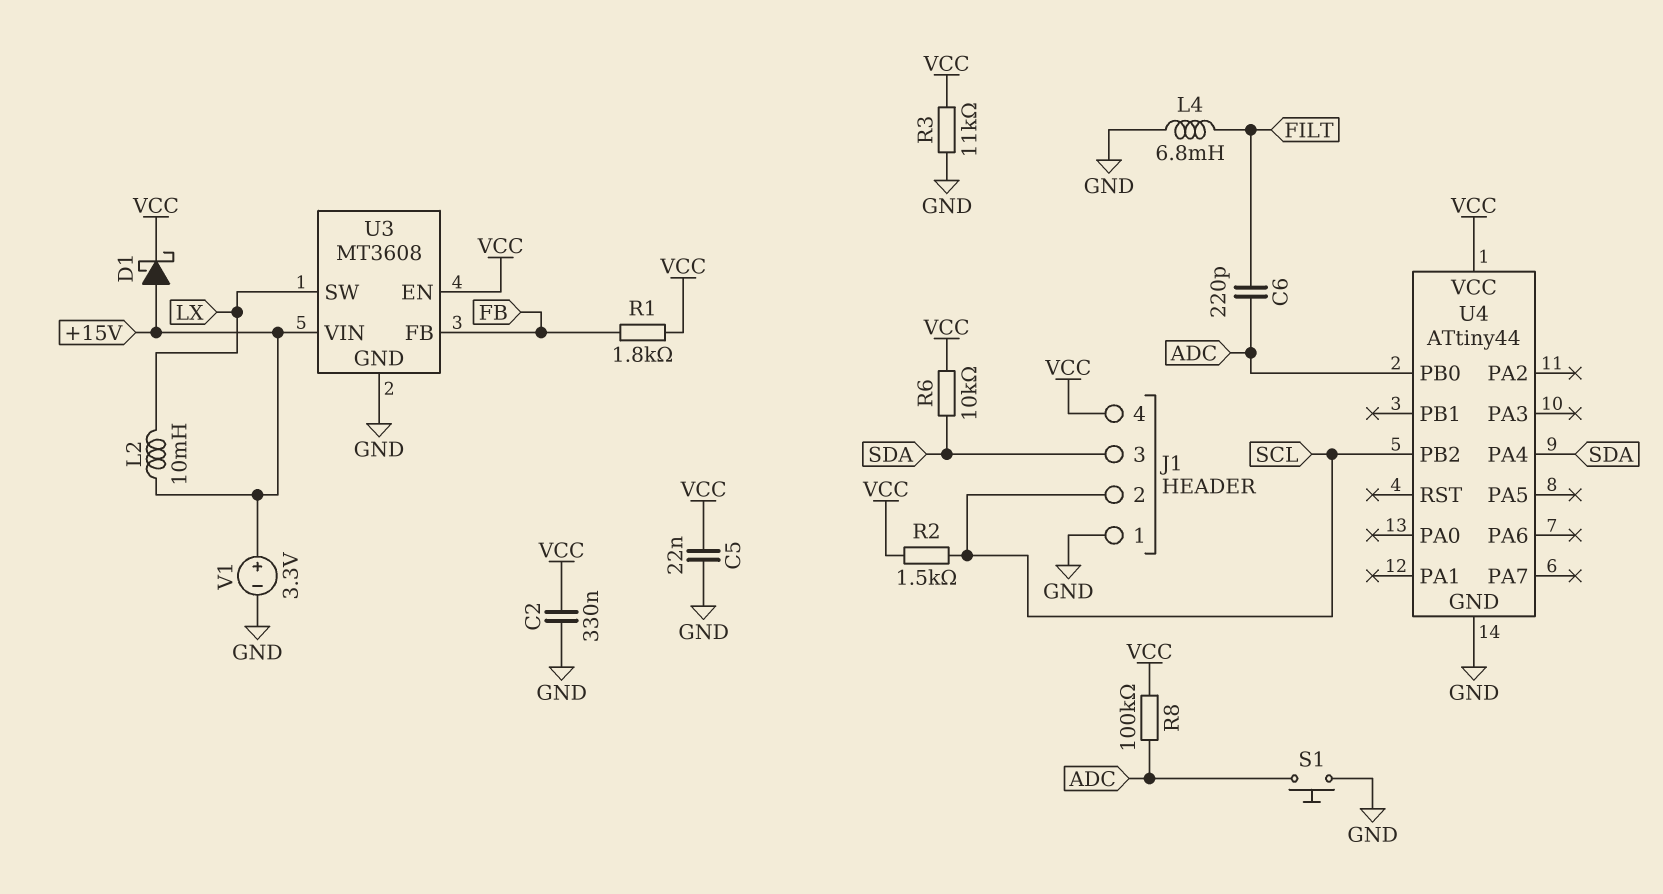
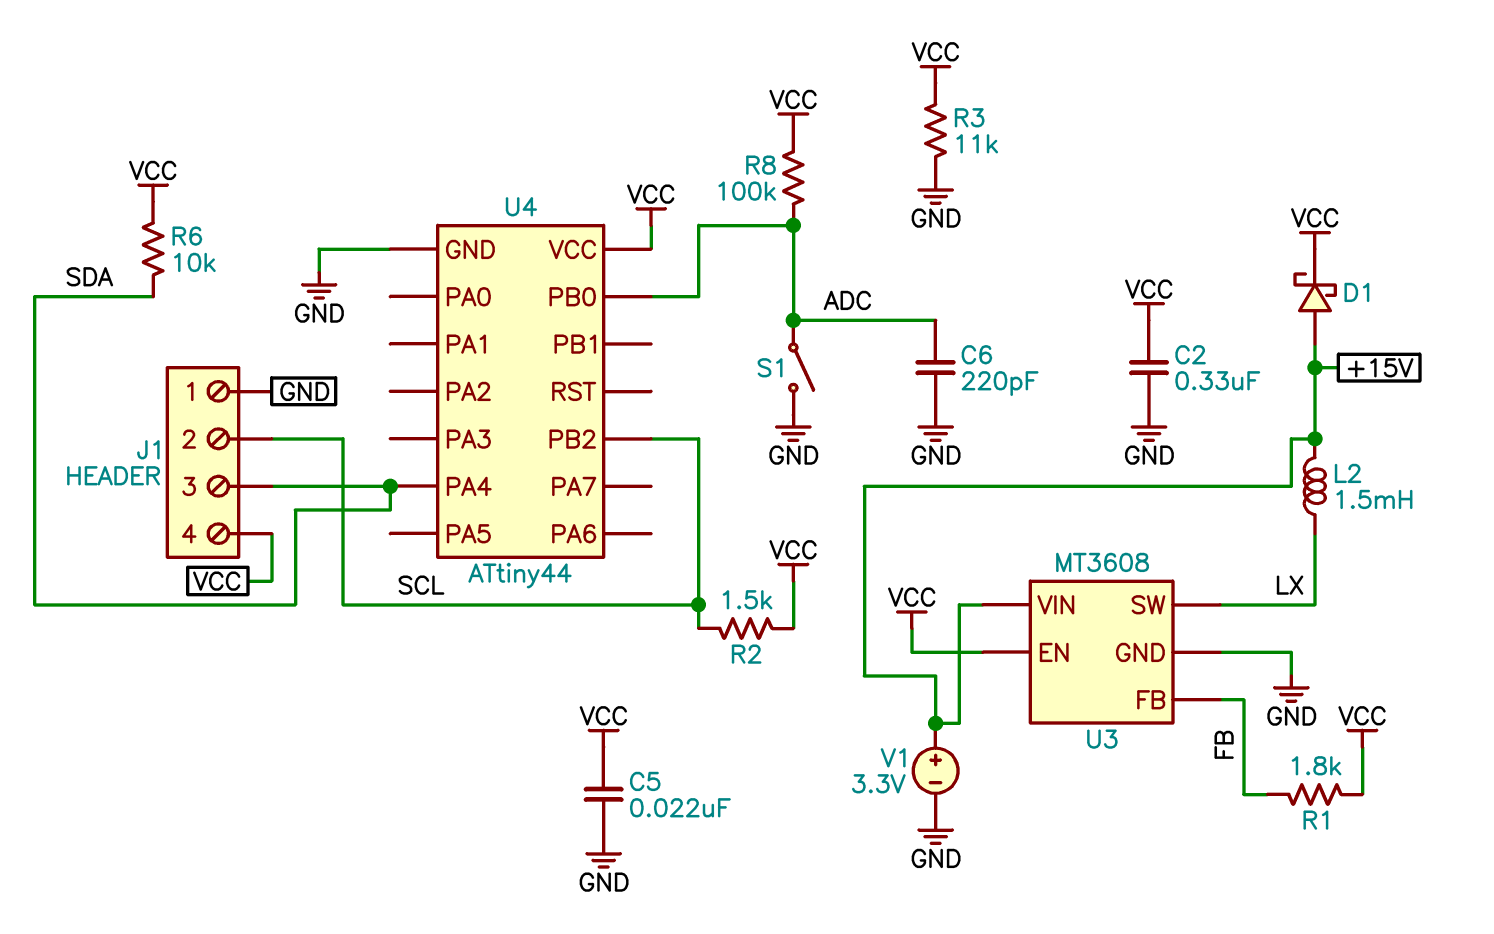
C6: 220pF (ADC, FILT) -> 220pF (ADC, GND)
L2: 10mH (+15V, LX) -> 1.5mH (+15V, LX)
L4: 6.8mH (FILT, GND) -> none
S1: button (ADC, GND) -> switch (ADC, GND)

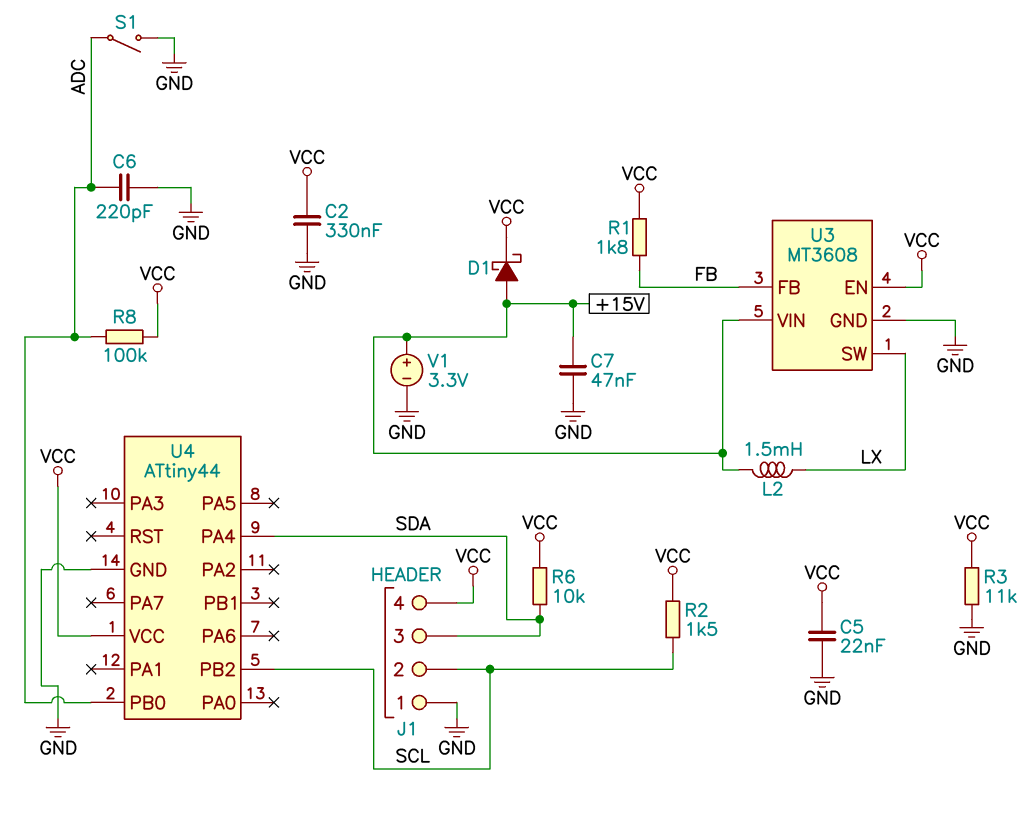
C7: none -> 47nF (+15V, GND)

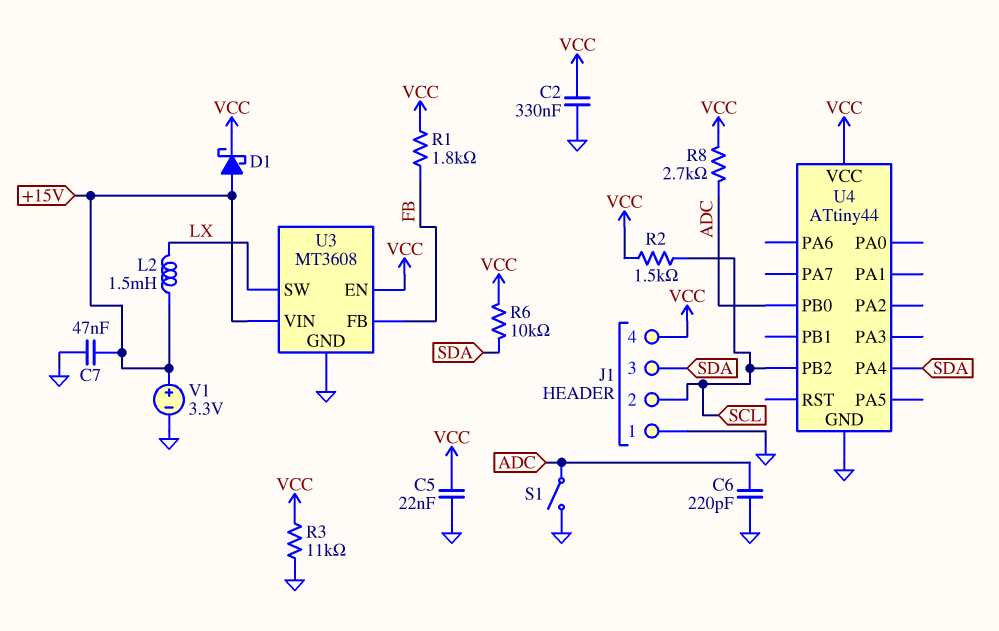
R8: 100k (ADC, VCC) -> 2.7k (ADC, VCC)

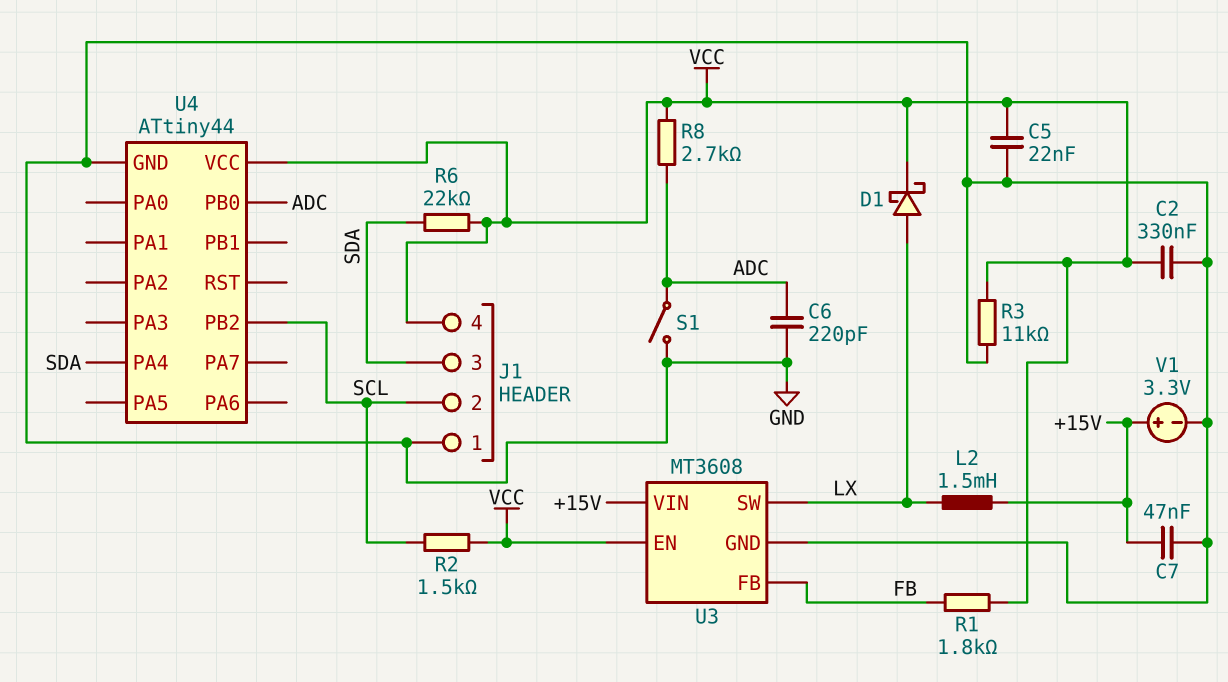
D1: schottky (A +15V, K VCC) -> schottky (A LX, K VCC)
R6: 10k (SDA, VCC) -> 22k (SDA, VCC)

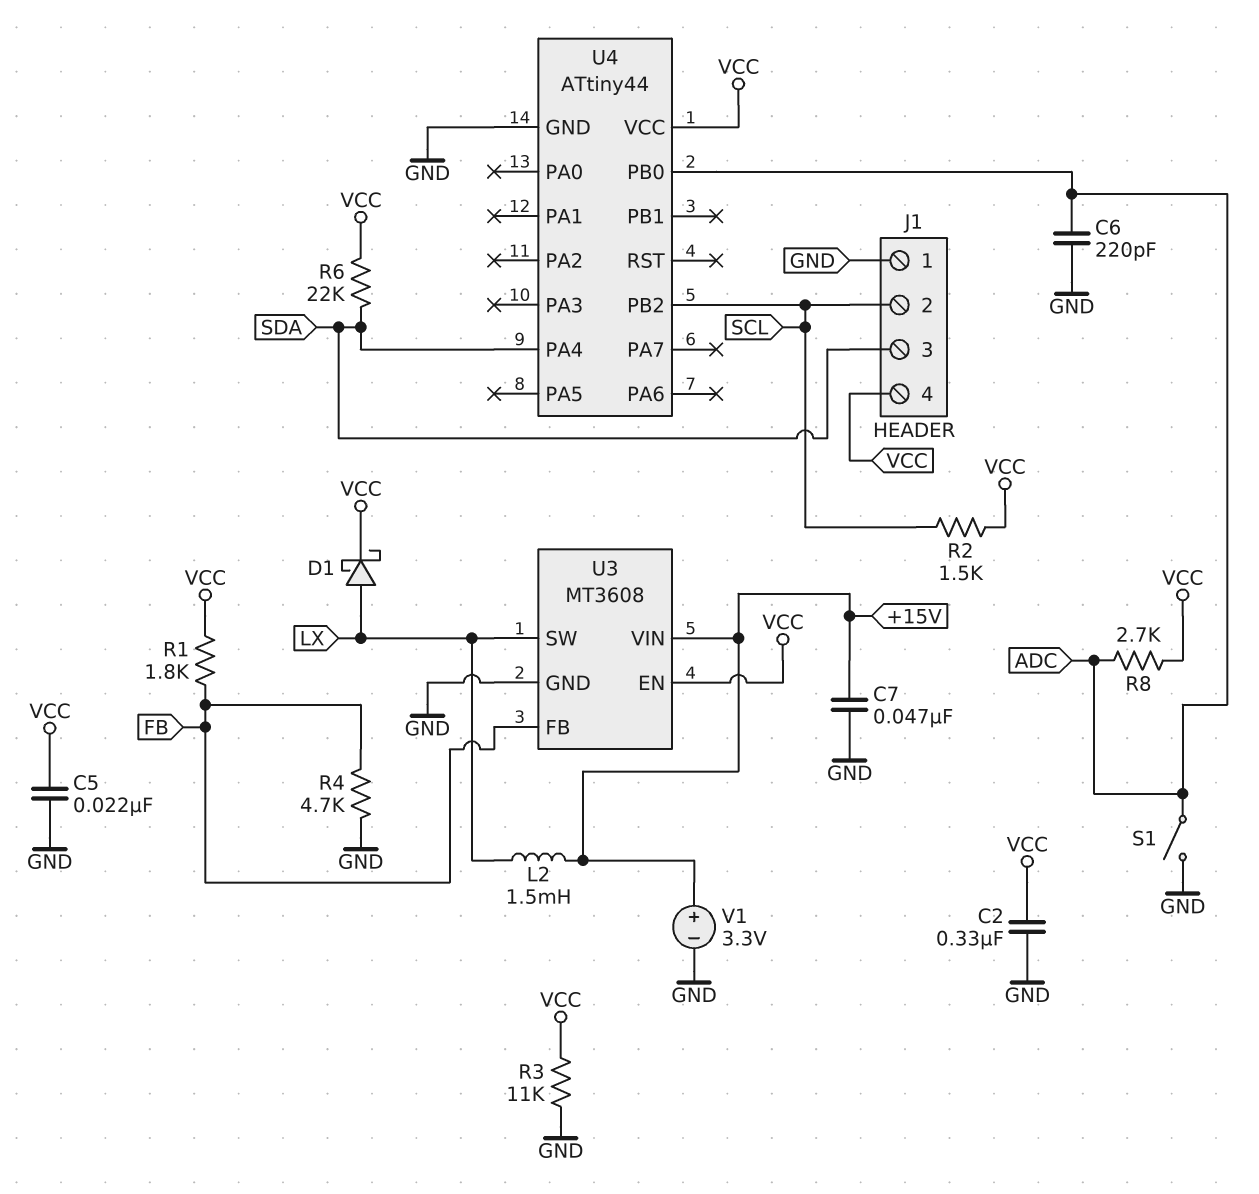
R4: none -> 4.7k (FB, GND)

